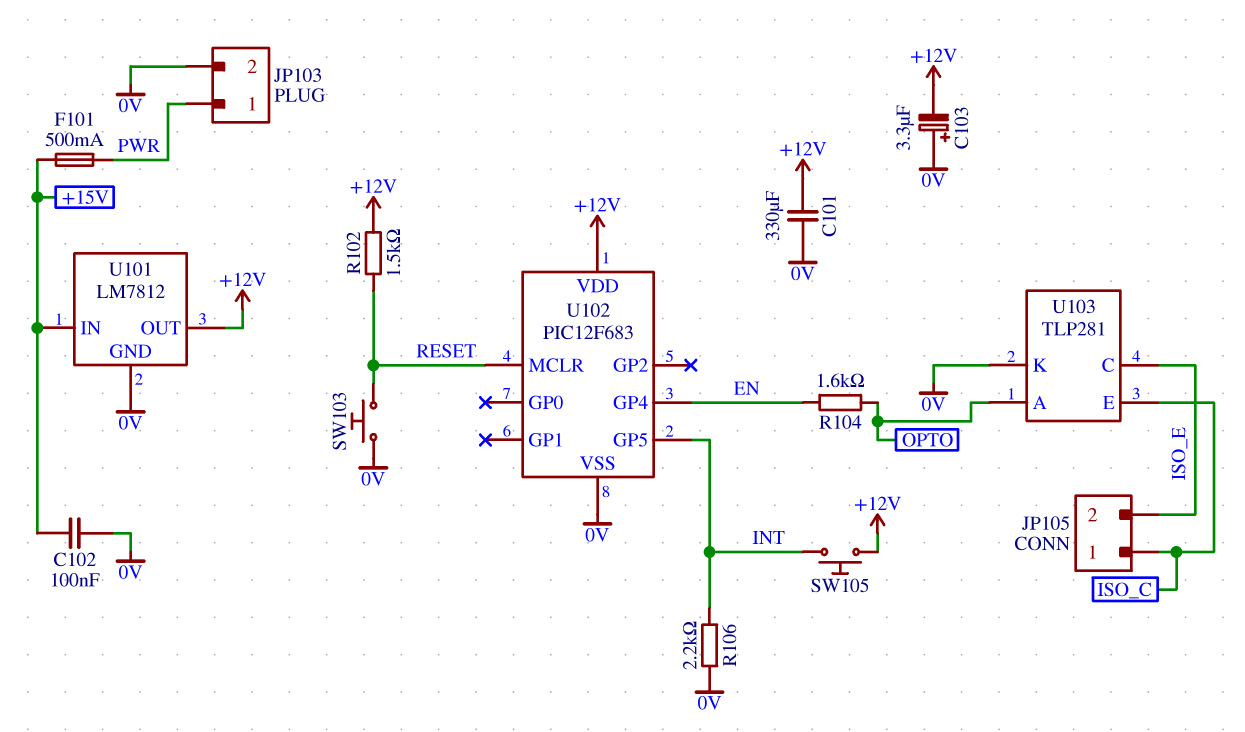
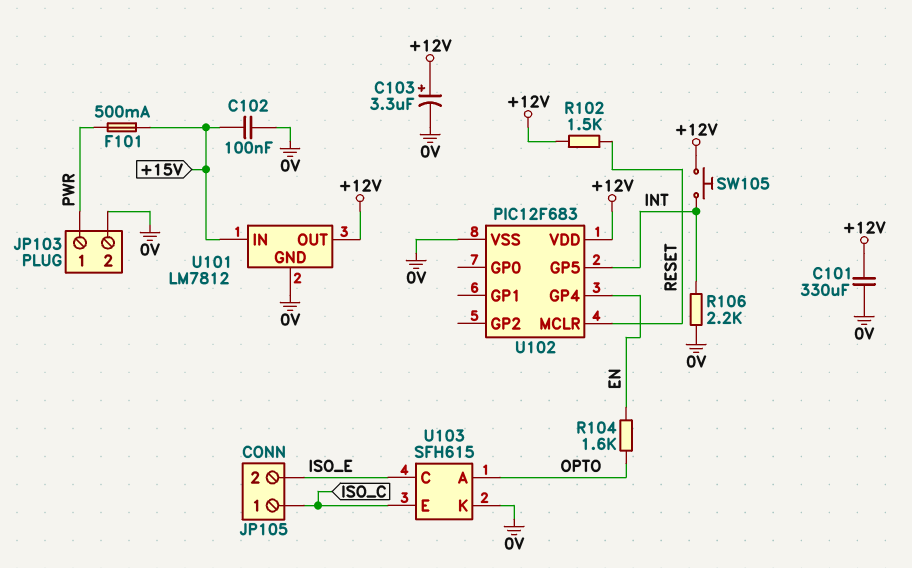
C103: 3.3uF (plus 0V, minus +12V) -> 3.3uF (plus +12V, minus 0V)
SW103: button (0V, RESET) -> none
U103: TLP281 -> SFH615

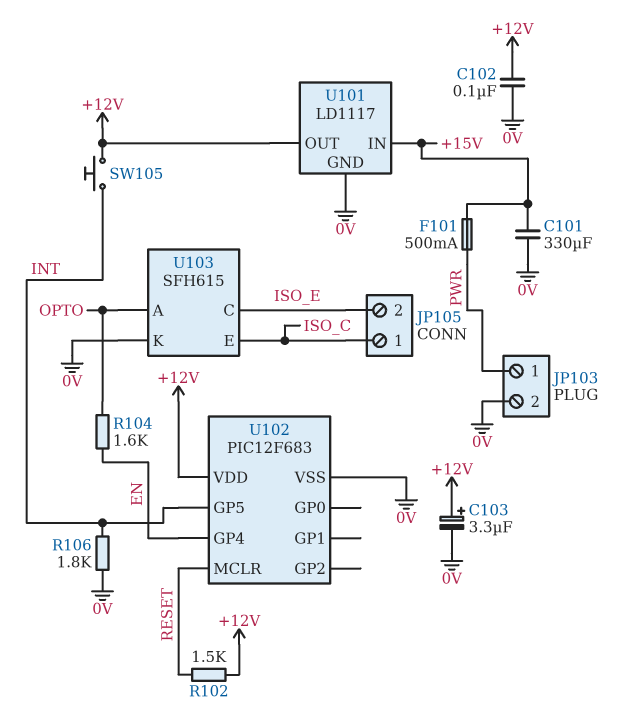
C101: 330uF (+12V, 0V) -> 330uF (+15V, 0V)
C102: 100nF (+15V, 0V) -> 100nF (+12V, 0V)
R106: 2.2k (0V, INT) -> 1.8k (0V, INT)
U101: LM7812 -> LD1117

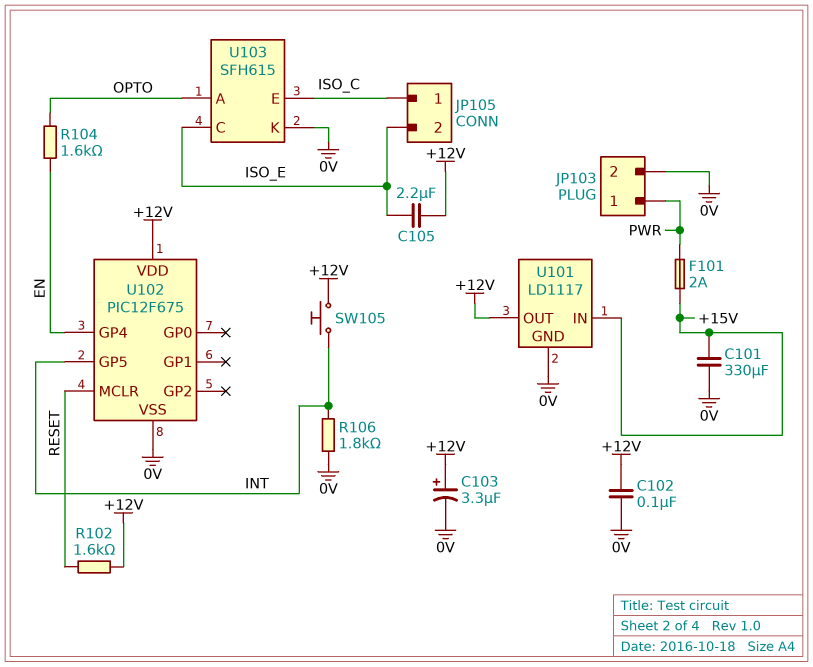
C105: none -> 2.2uF (+12V, ISO_E)
F101: 500mA (+15V, PWR) -> 2A (+15V, PWR)
R102: 1.5k (+12V, RESET) -> 1.6k (+12V, RESET)
U102: PIC12F683 -> PIC12F675

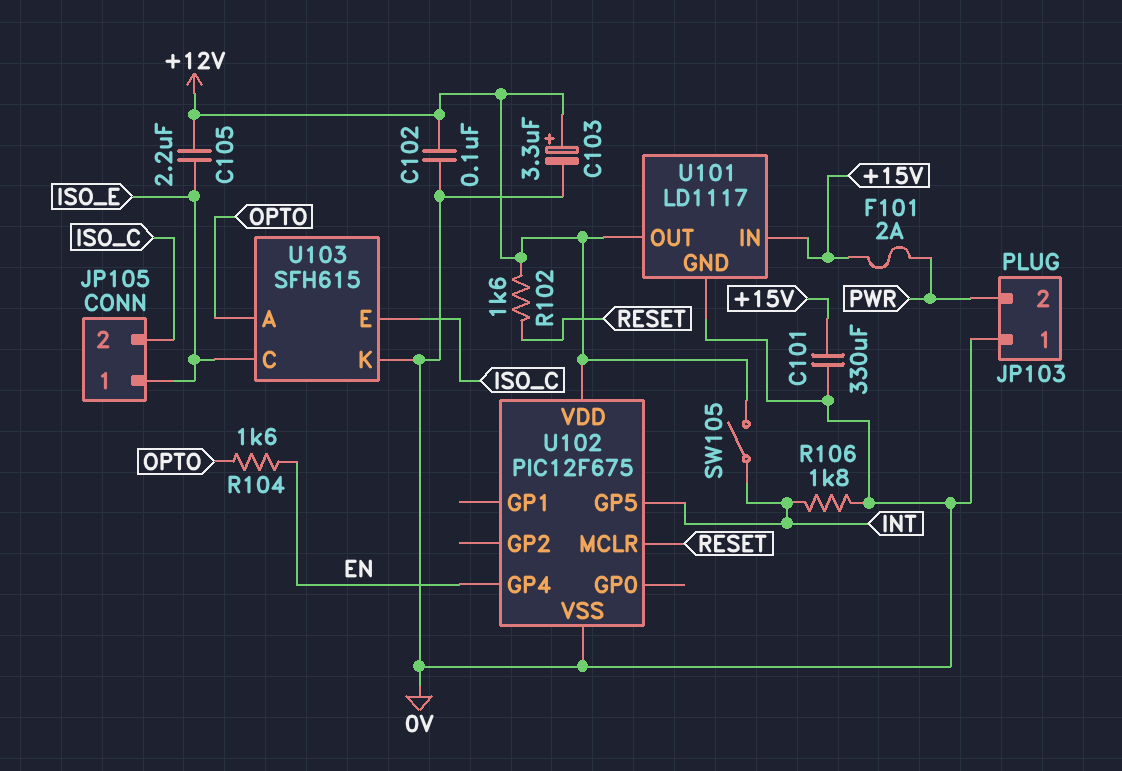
JP103 pin 1: PWR -> 0V
JP103 pin 2: 0V -> PWR
JP105 pin 1: ISO_C -> ISO_E
JP105 pin 2: ISO_E -> ISO_C
SW105: button (+12V, INT) -> switch (+12V, INT)

